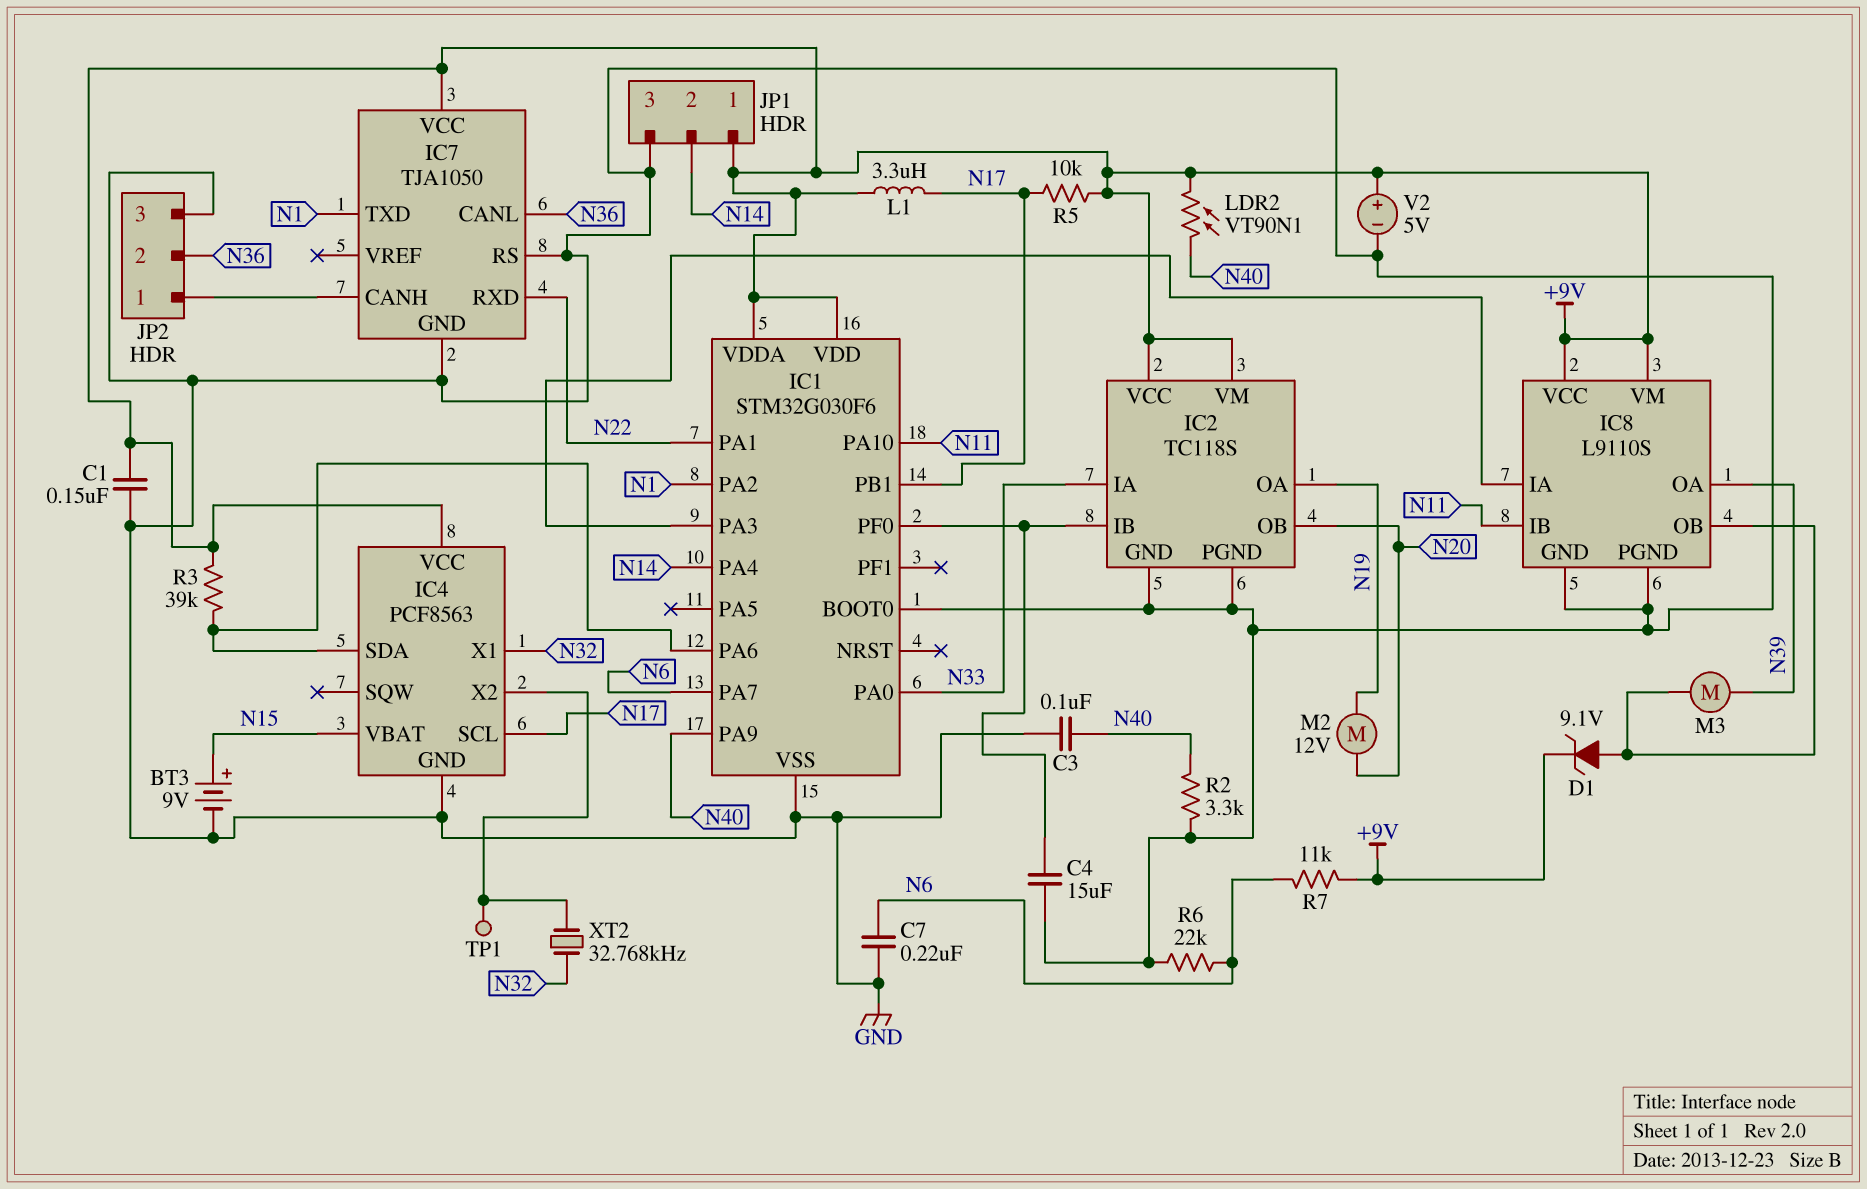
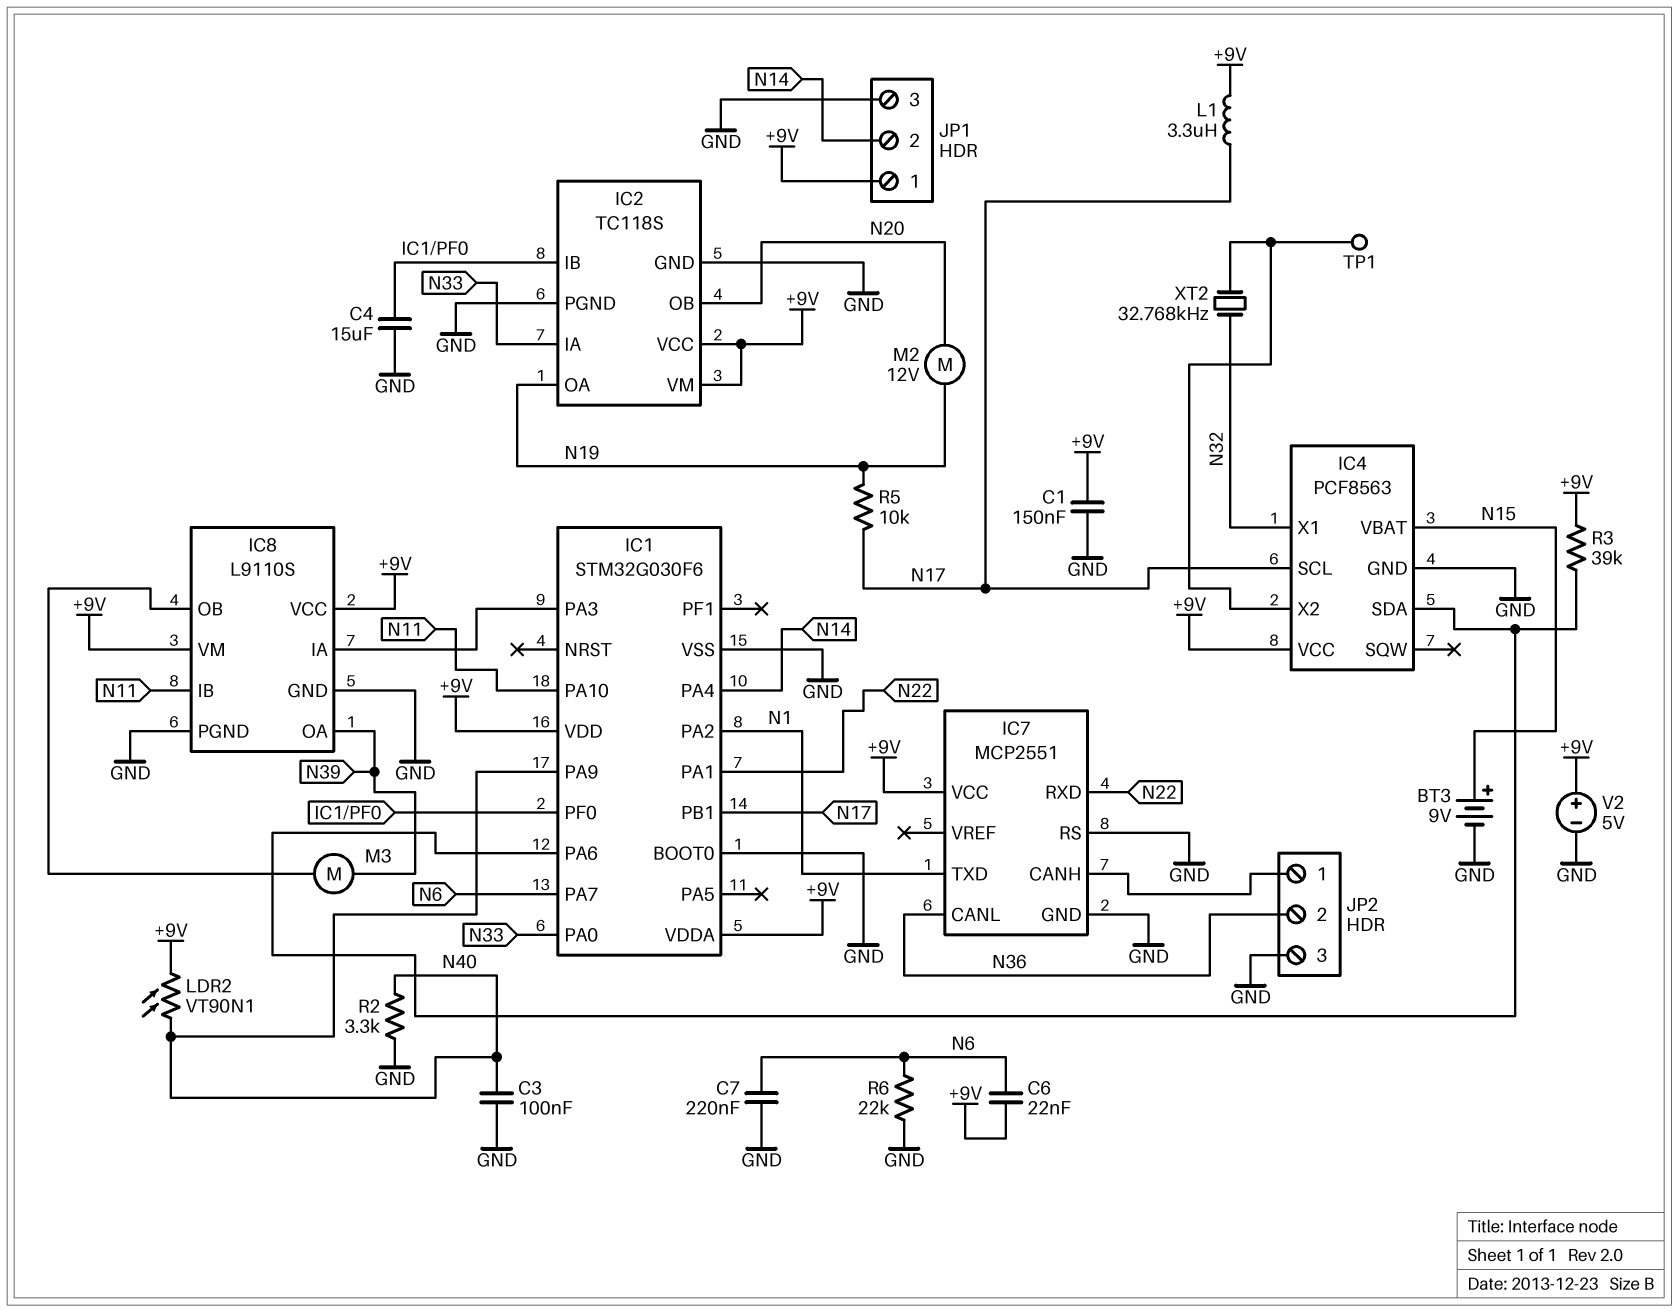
C6: none -> 22nF (+9V, N6)
D1: zener 9.1V (A IC8/OB, K +9V) -> none
IC7: TJA1050 -> MCP2551
R5: 10k (+9V, N17) -> 10k (N17, N19)
R7: 11k (+9V, N6) -> none

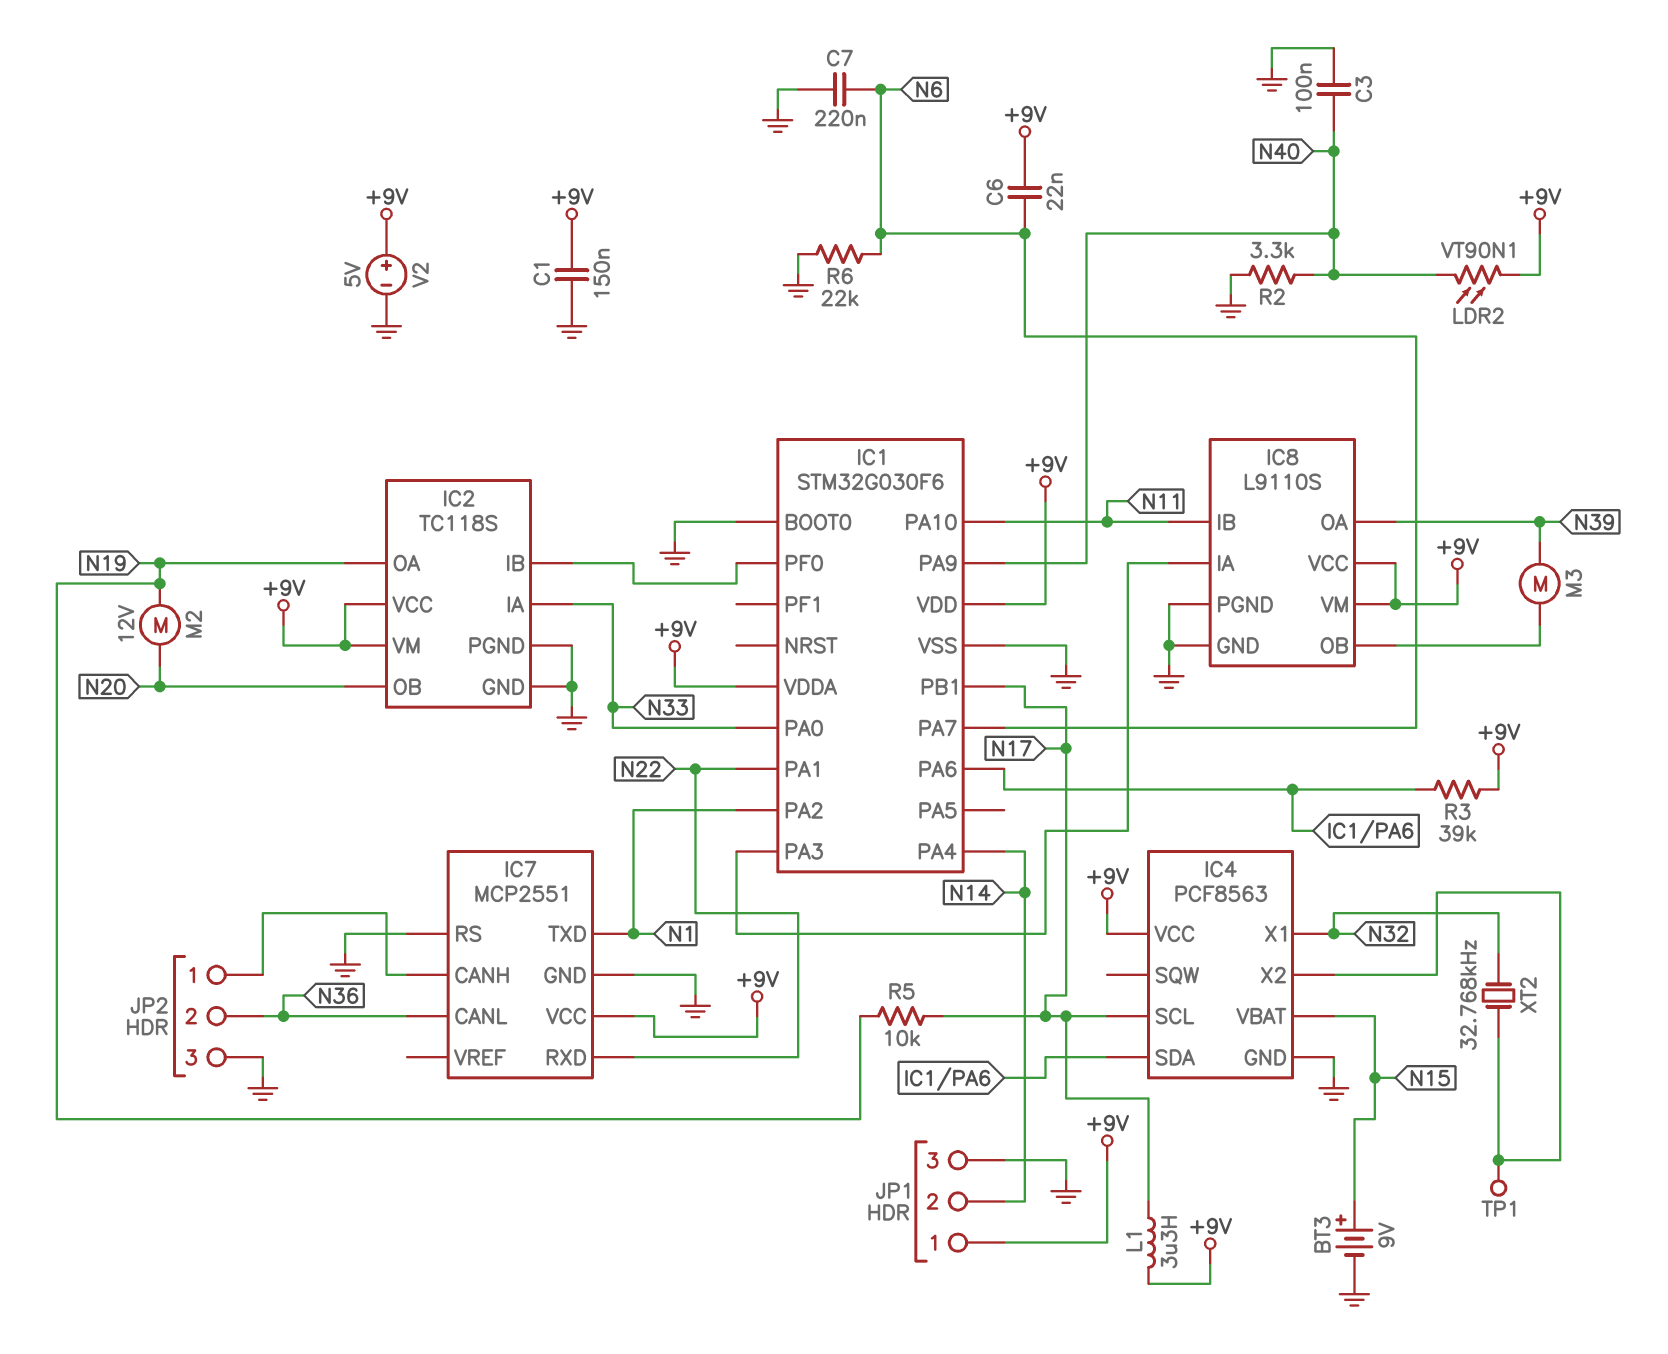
C4: 15uF (GND, IC1/PF0) -> none

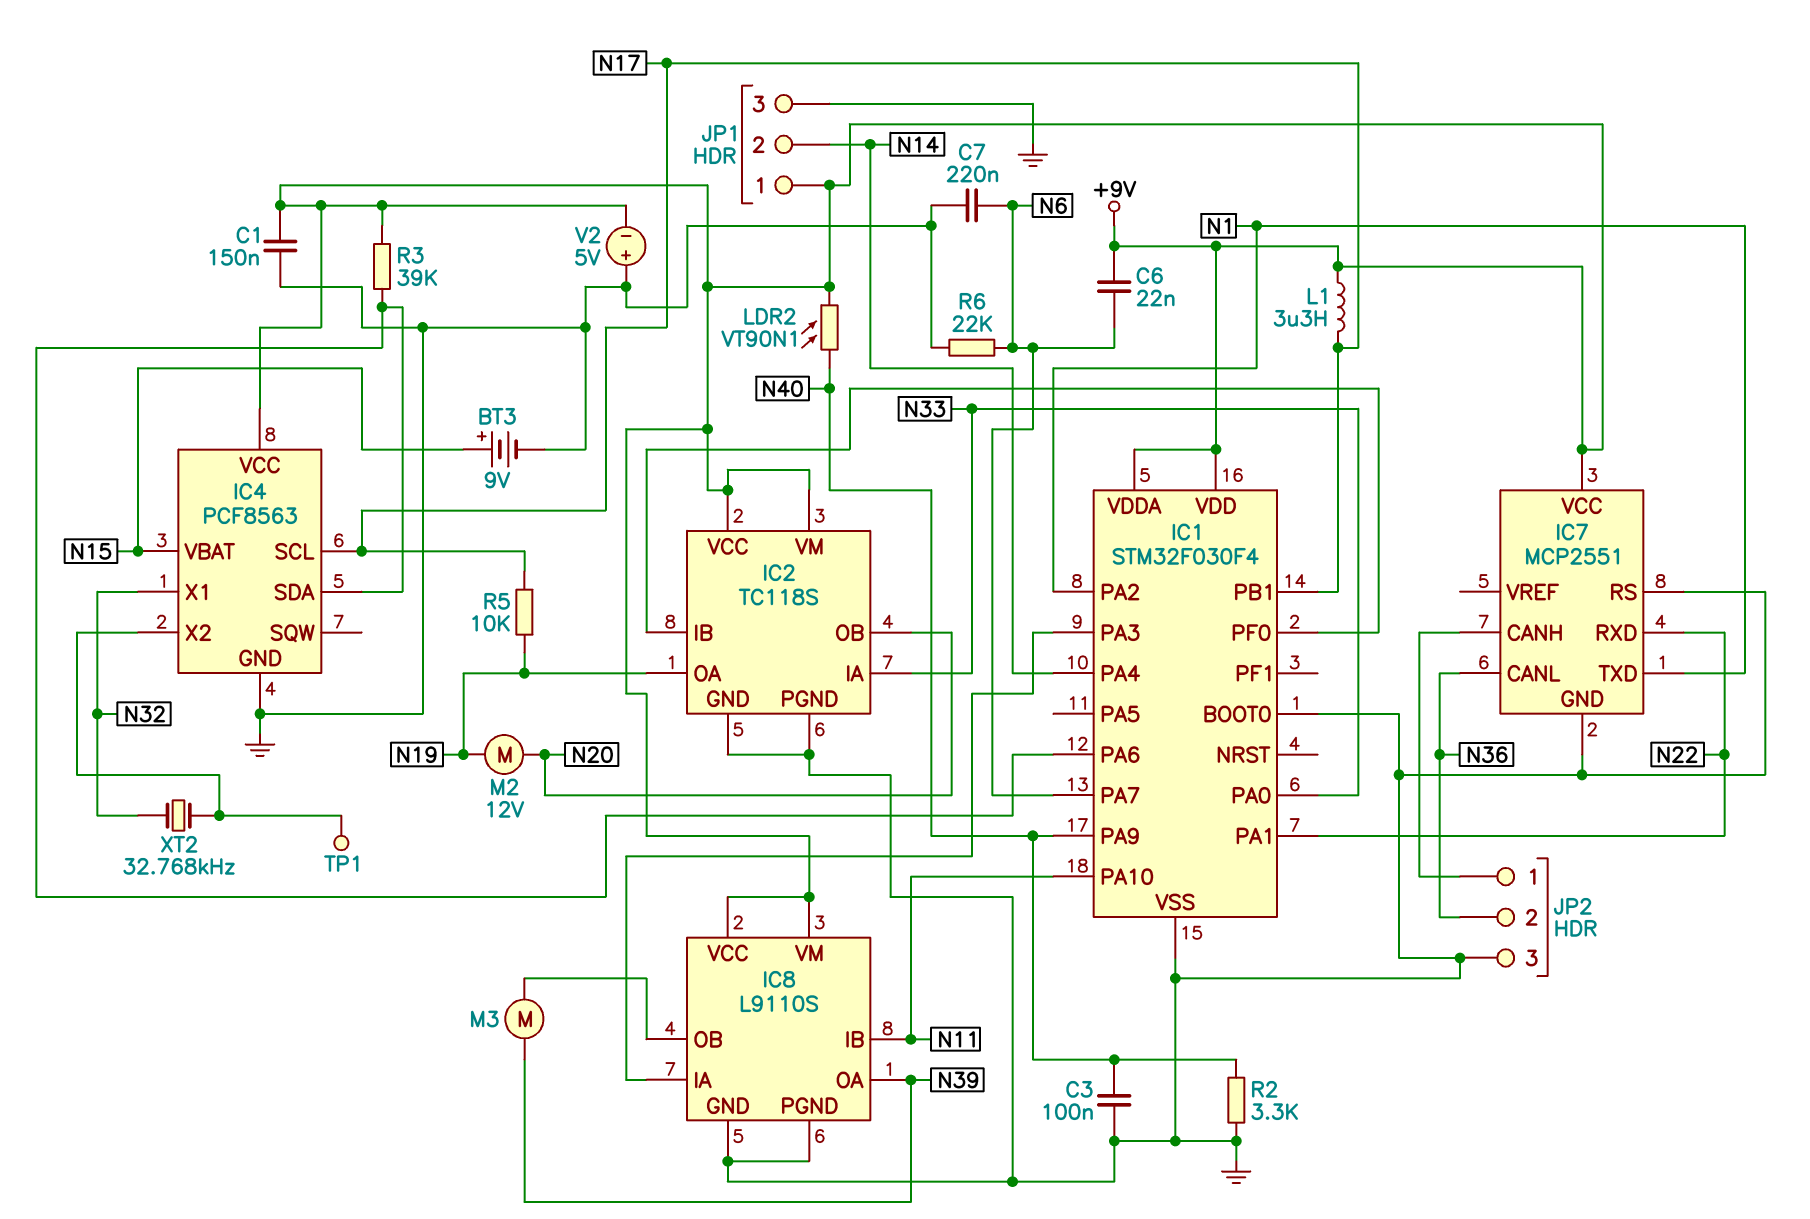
IC1: STM32G030F6 -> STM32F030F4
V2: 5V (plus +9V, minus GND) -> 5V (plus GND, minus +9V)

